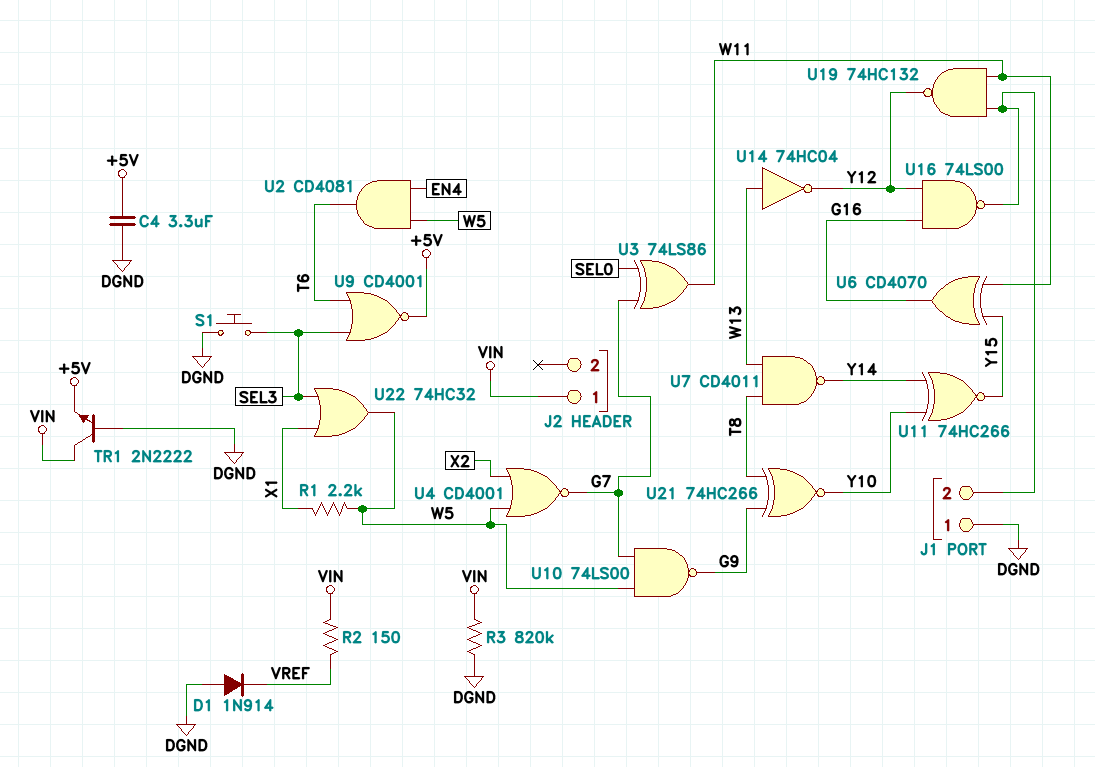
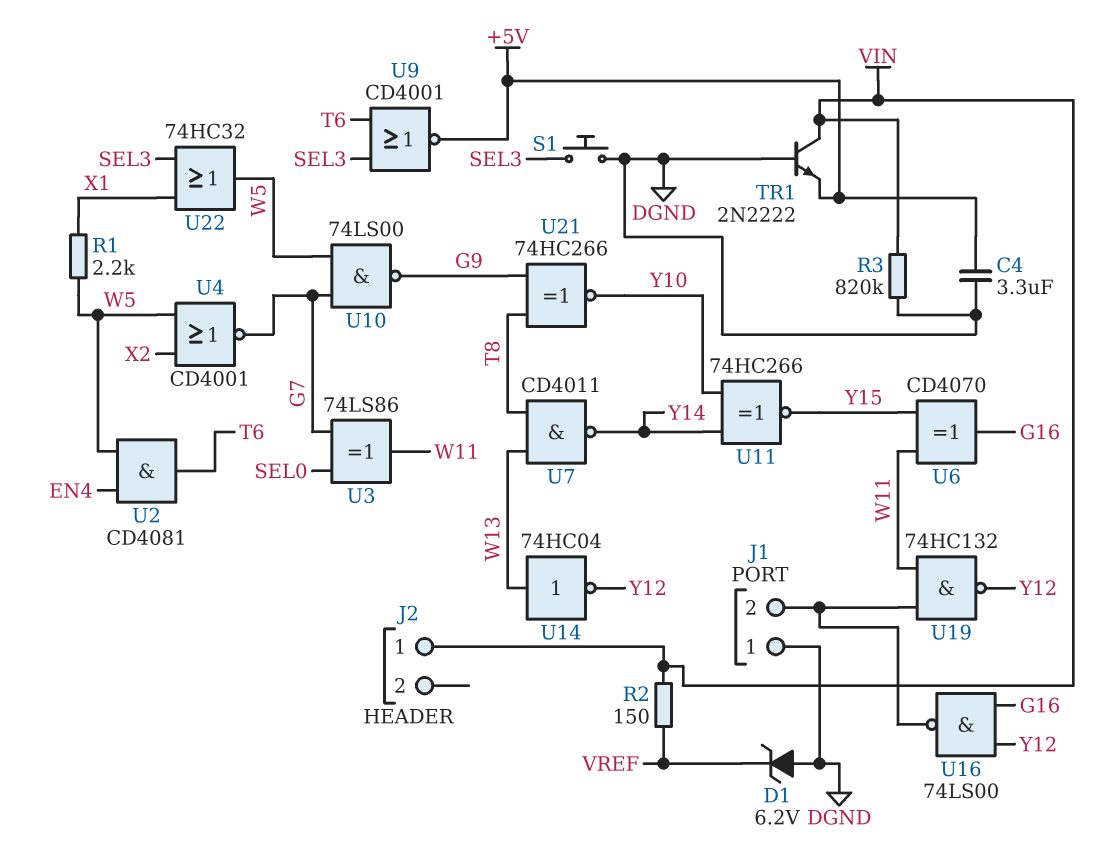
D1: diode 1N914 (A DGND, K VREF) -> zener 6.2V (A DGND, K VREF)

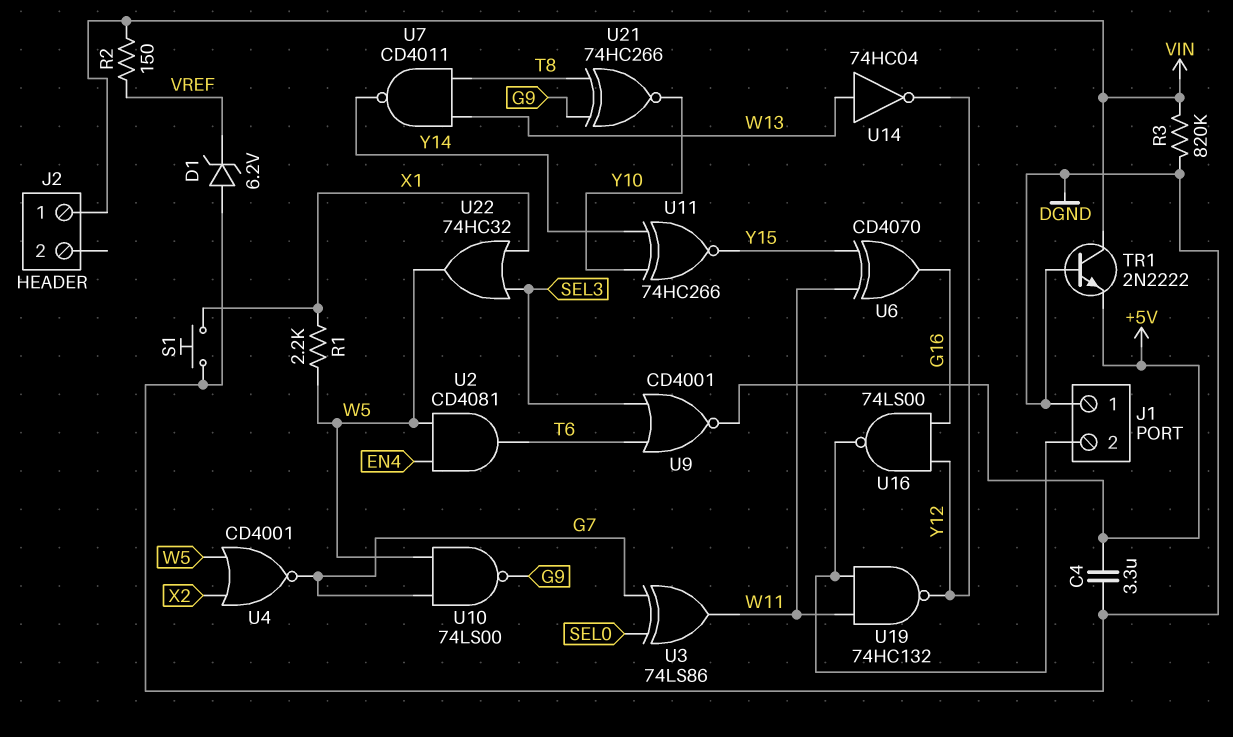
S1: button (DGND, SEL3) -> button (DGND, X1)

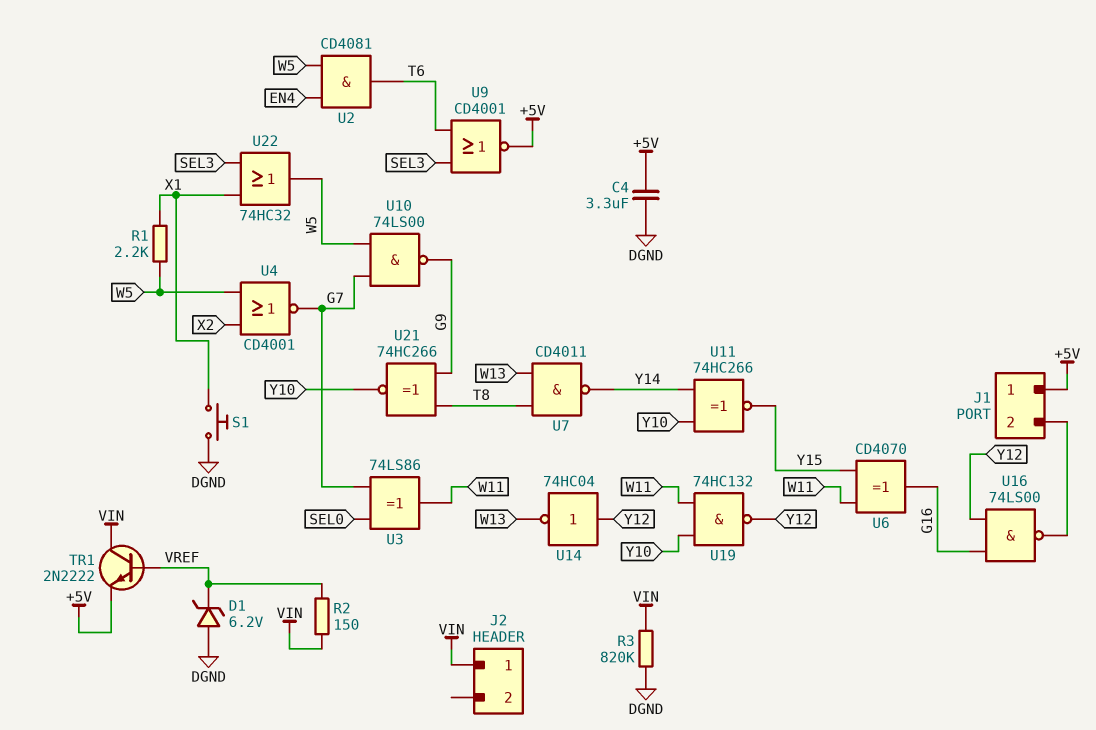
J1 pin 1: DGND -> +5V
TR1: NPN 2N2222 (B DGND, C VIN, E +5V) -> NPN 2N2222 (B VREF, C VIN, E +5V)
U14: NOT 74HC04 (in W13, out Y12) -> NOT 74HC04 (in Y12, out W13)
U19: NAND 74HC132 (in J1/2, in W11, out Y12) -> NAND 74HC132 (in W11, in Y10, out Y12)

